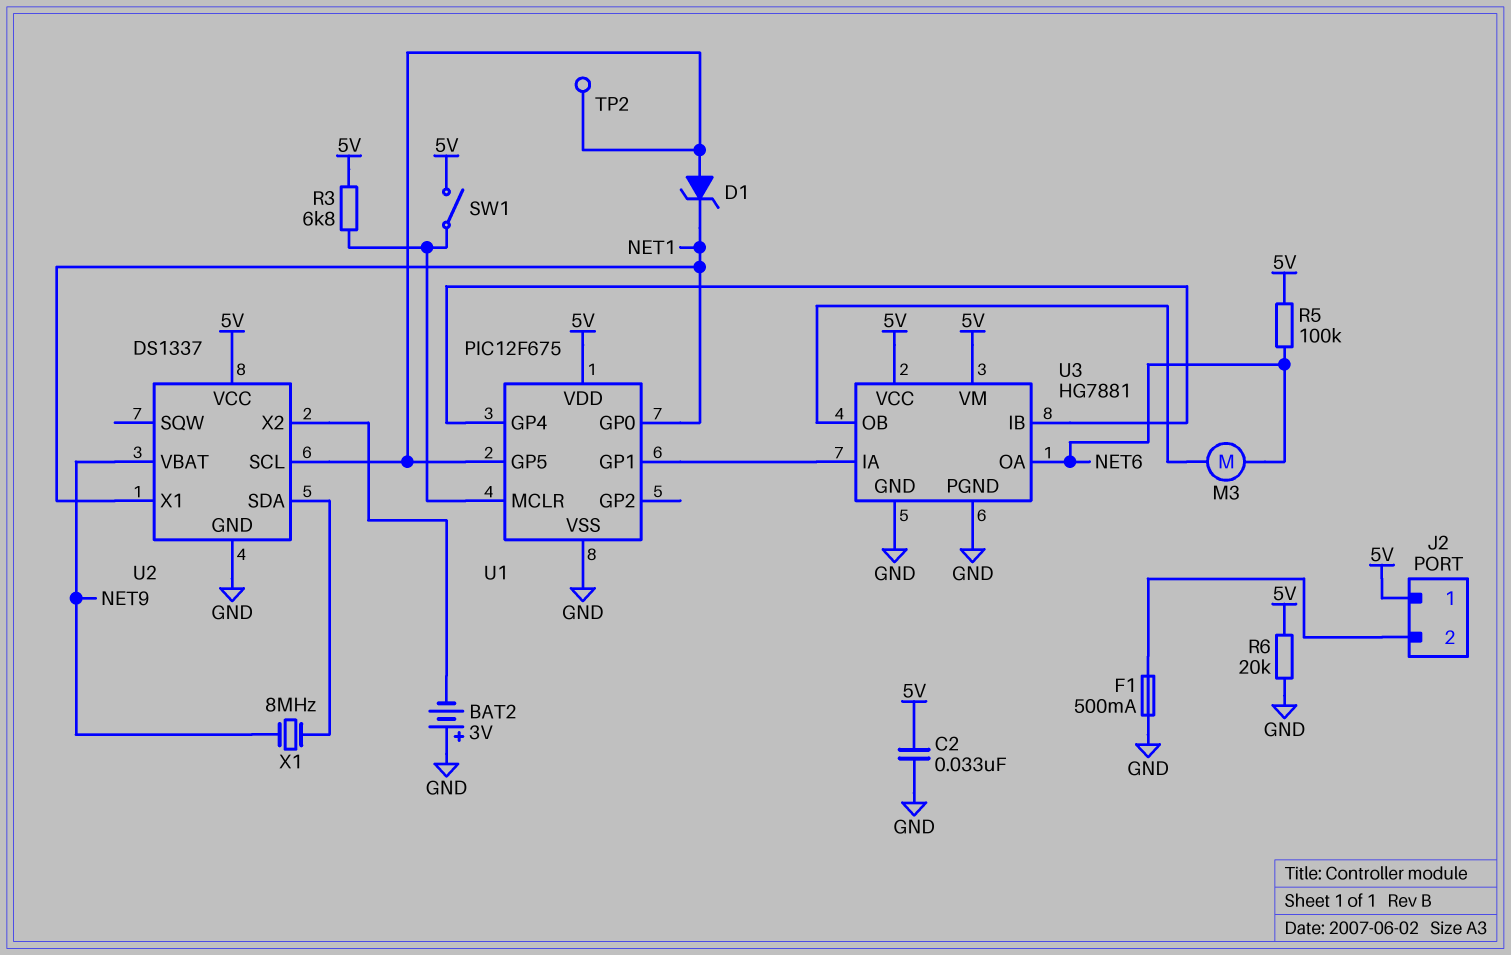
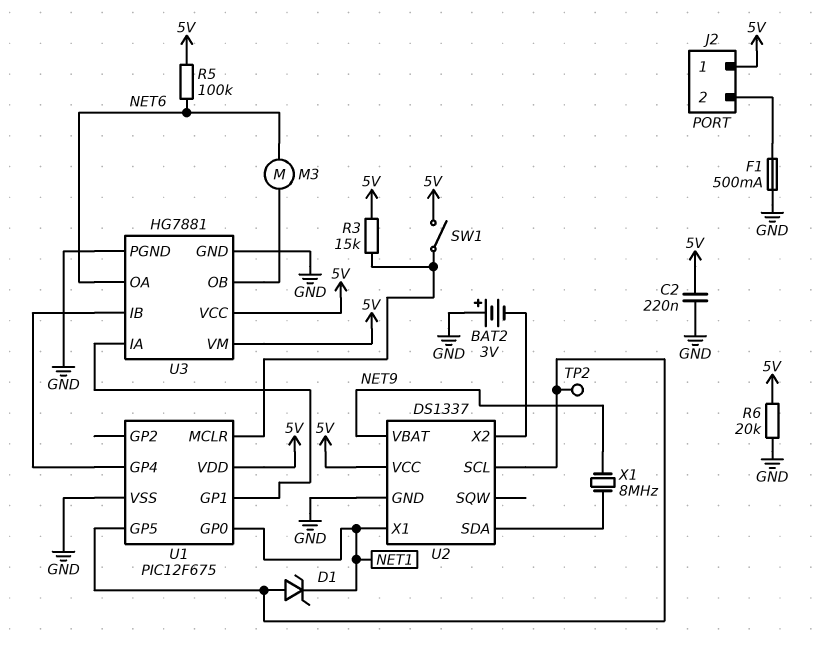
C2: 33nF (5V, GND) -> 220nF (5V, GND)
R3: 6.8k (5V, U1/MCLR) -> 15k (5V, U1/MCLR)

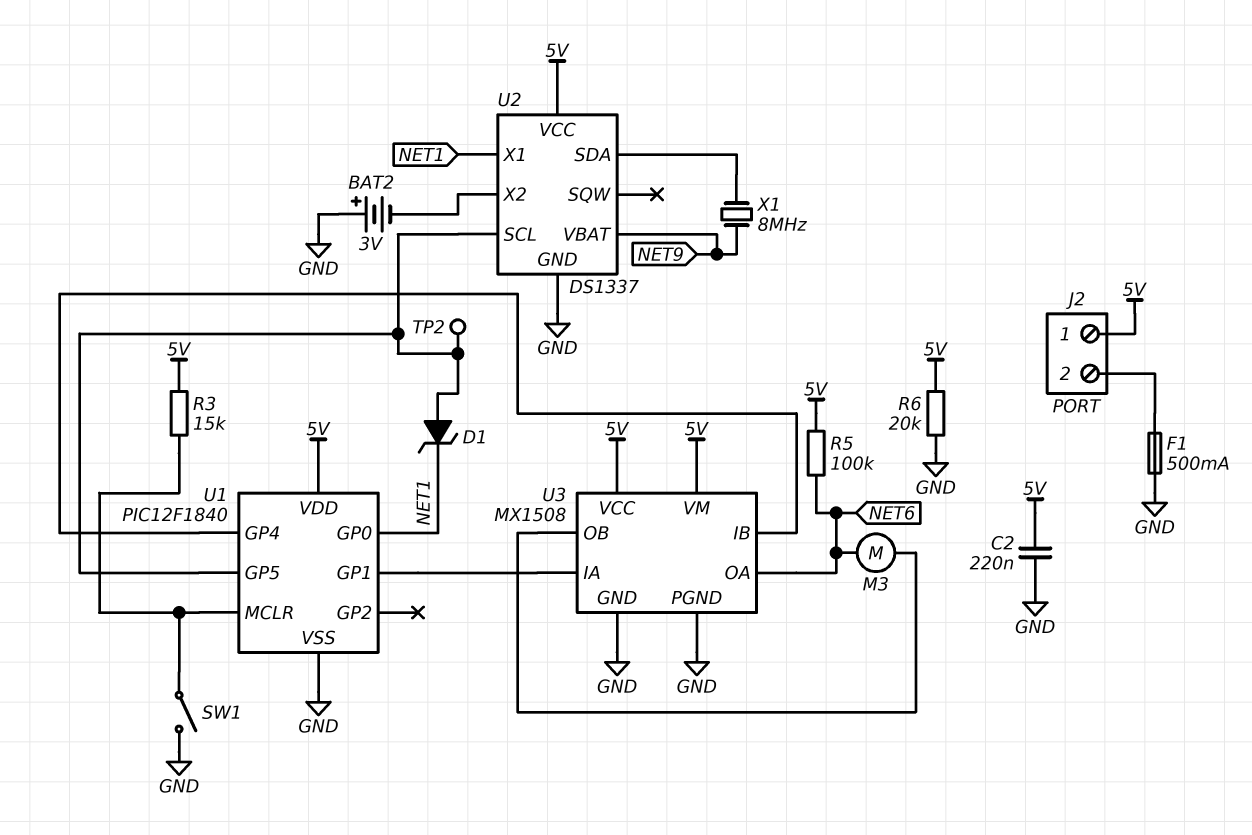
SW1: switch (5V, U1/MCLR) -> switch (GND, U1/MCLR)
U1: PIC12F675 -> PIC12F1840
U3: HG7881 -> MX1508

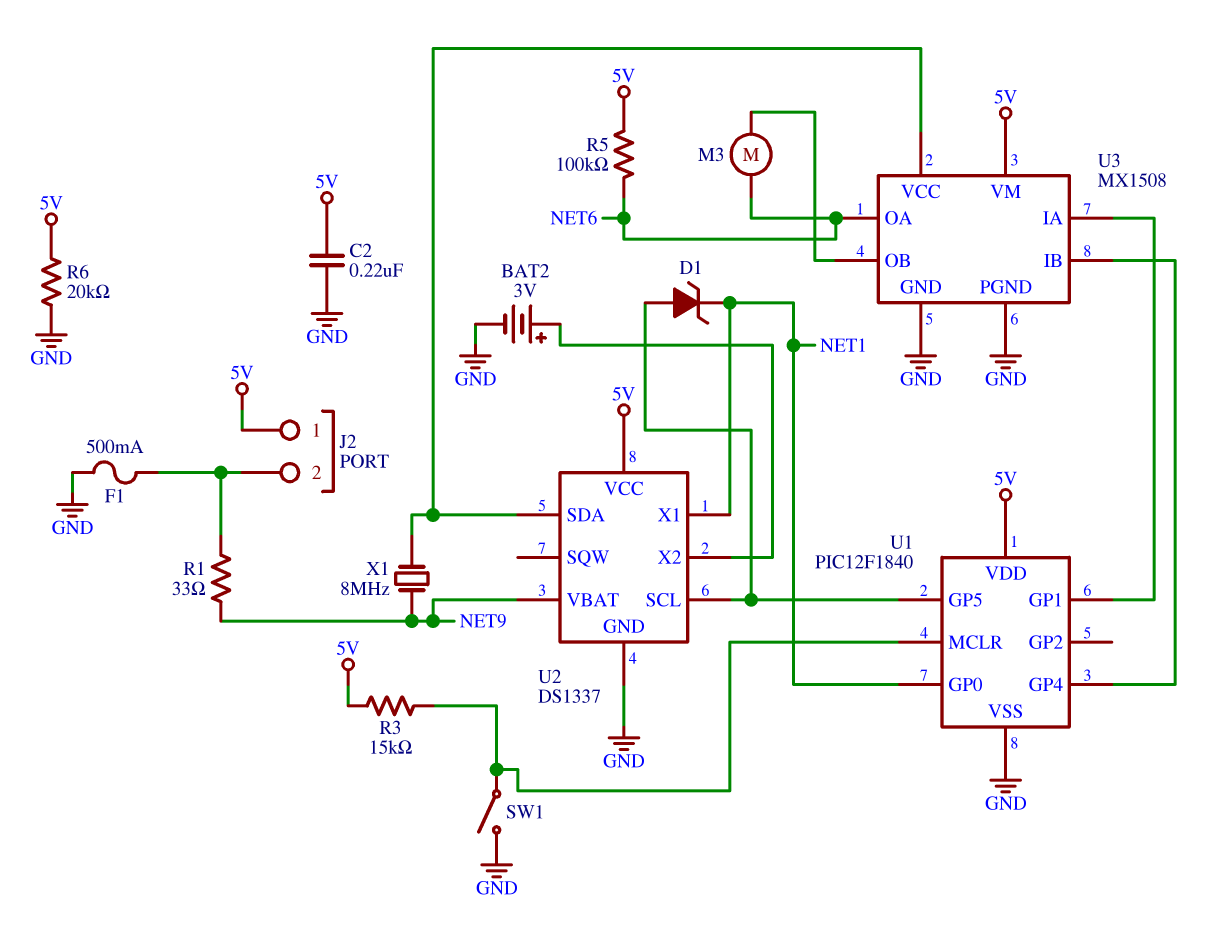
BAT2: 3V (plus GND, minus U2/X2) -> 3V (plus U2/X2, minus GND)
R1: none -> 33 (J2/2, NET9)
TP2: test point (U1/GP5) -> none
U3 pin VCC: 5V -> U2/SDA

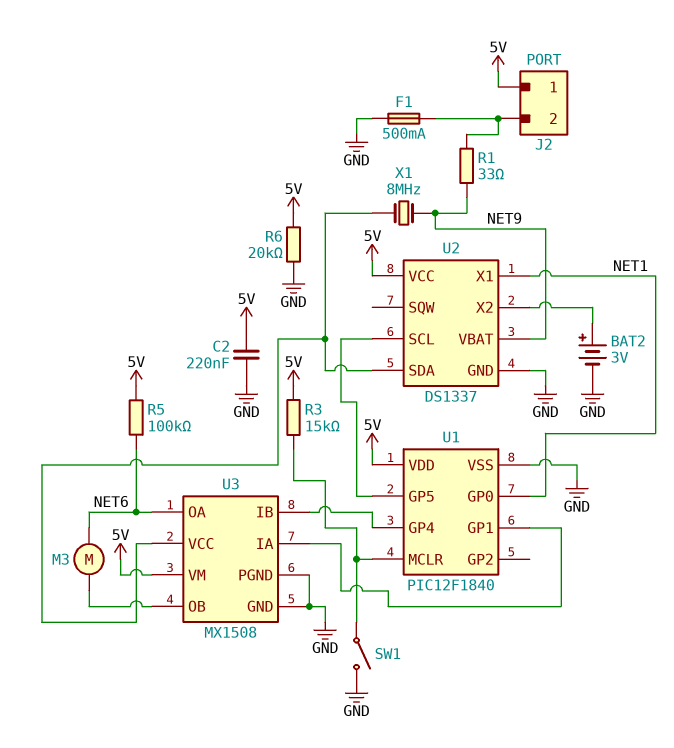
D1: zener (A U1/GP5, K NET1) -> none

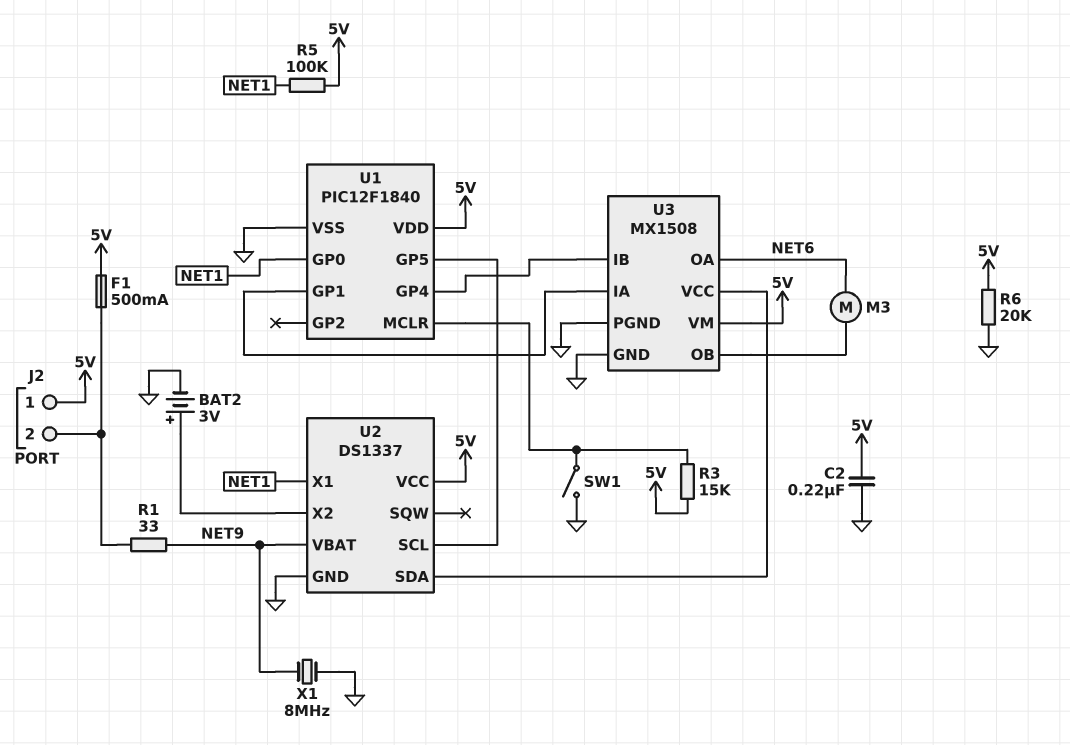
F1: 500mA (GND, J2/2) -> 500mA (5V, J2/2)
R5: 100k (5V, NET6) -> 100k (5V, NET1)
X1: 8MHz (NET9, U2/SDA) -> 8MHz (GND, NET9)

